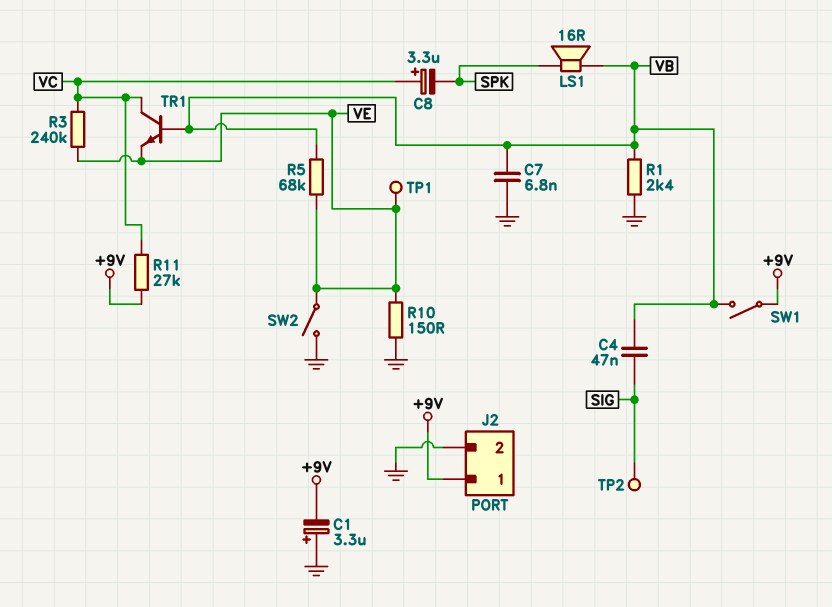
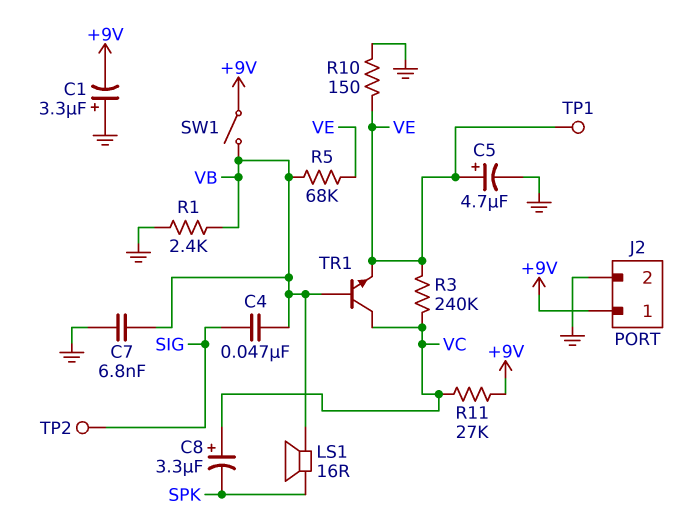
C5: none -> 4.7uF (plus VE, minus GND)
SW2: switch (GND, VE) -> none

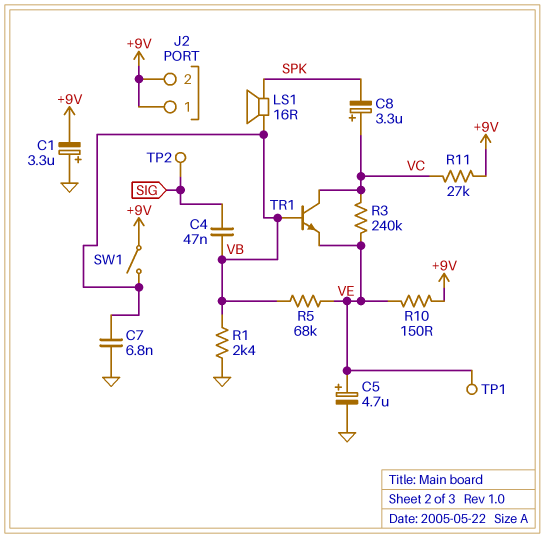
J2 pin 2: GND -> +9V
R10: 150 (GND, VE) -> 150 (+9V, VE)

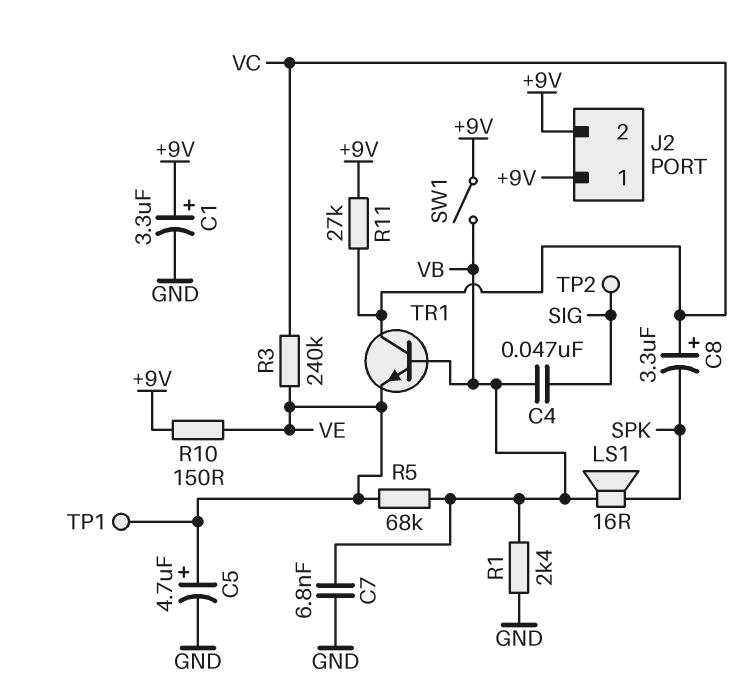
C1: 3.3uF (plus GND, minus +9V) -> 3.3uF (plus +9V, minus GND)

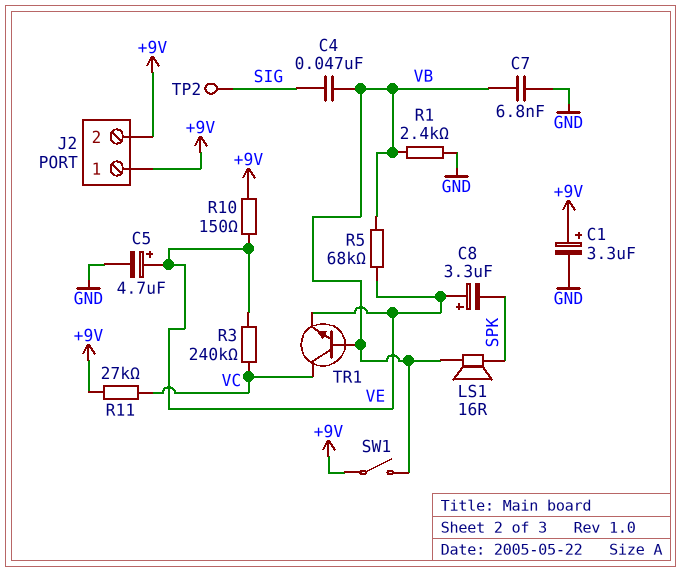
C8: 3.3uF (plus VC, minus SPK) -> 3.3uF (plus VE, minus SPK)
TP1: test point (VE) -> none

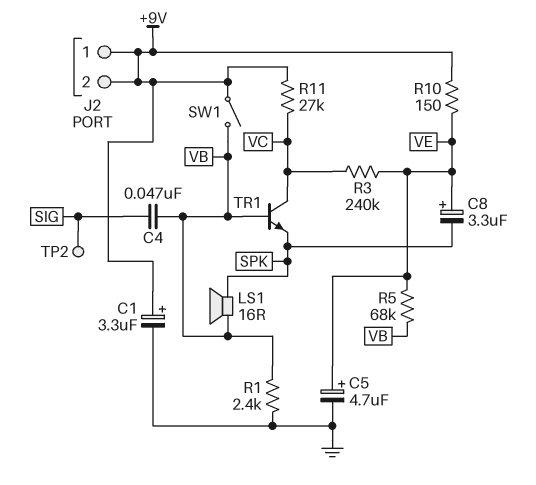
C7: 6.8nF (GND, VB) -> none
TR1: NPN (B VB, C VC, E VE) -> NPN (B VB, C VC, E SPK)

